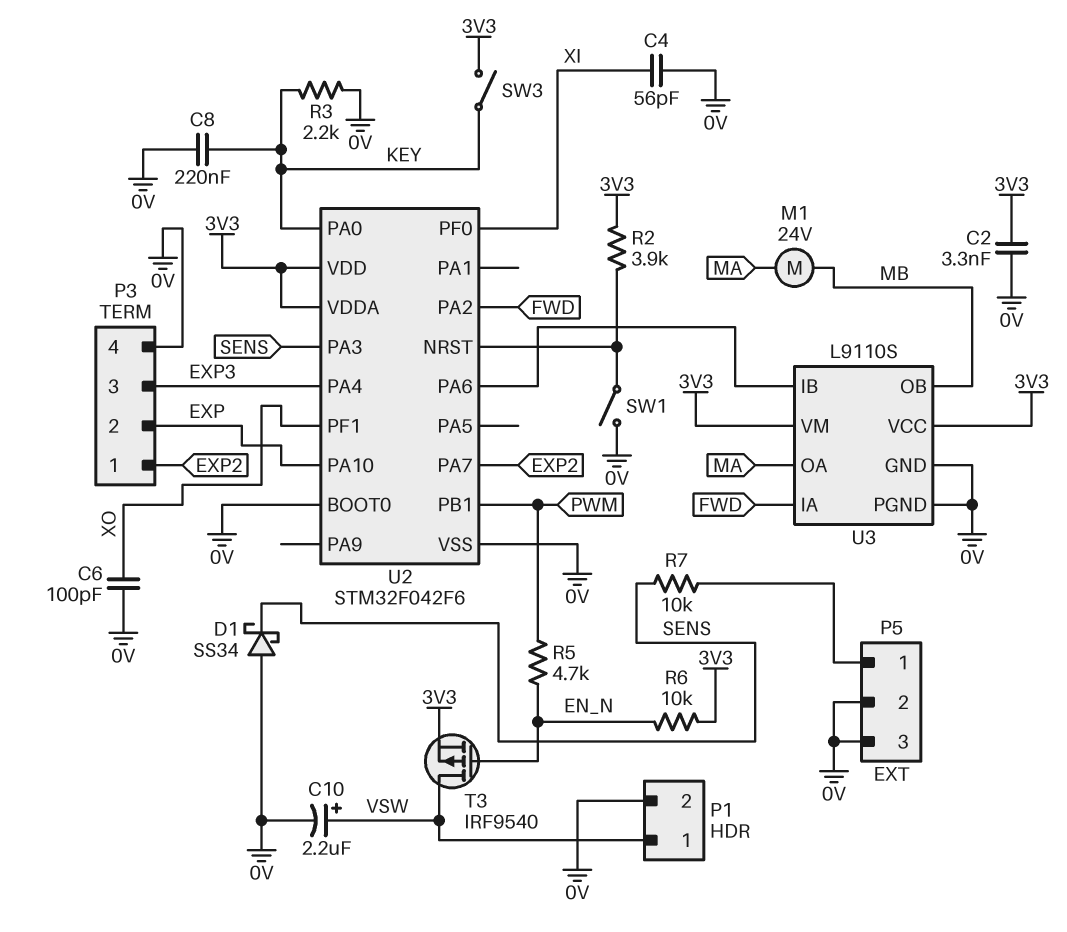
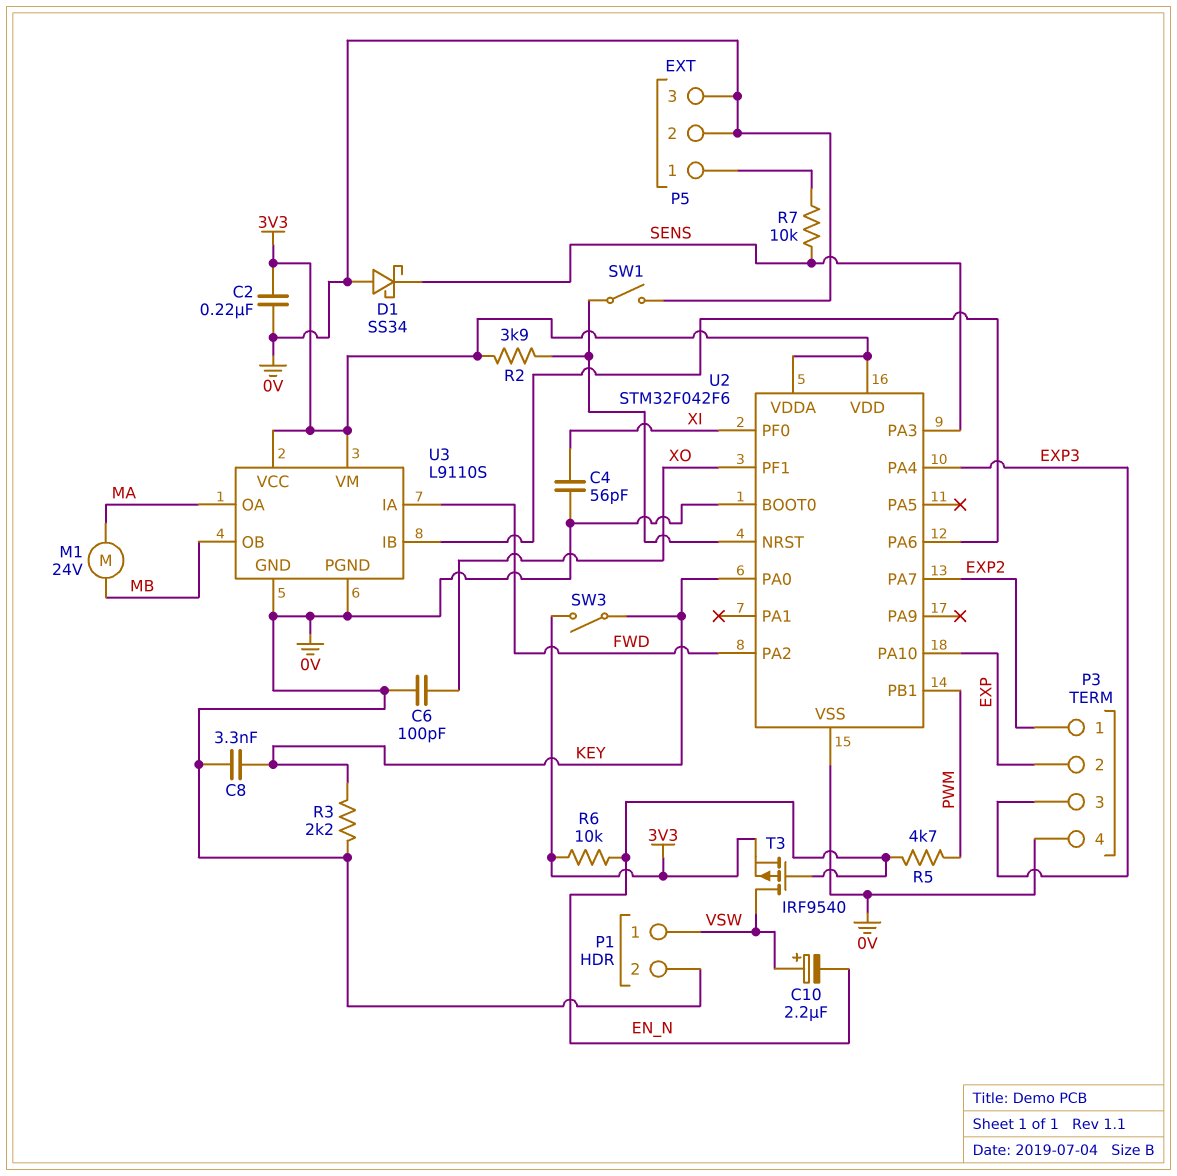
C2: 3.3nF (0V, 3V3) -> 220nF (0V, 3V3)
C8: 220nF (0V, KEY) -> 3.3nF (0V, KEY)
C10: 2.2uF (plus VSW, minus 0V) -> 2.2uF (plus VSW, minus EN_N)

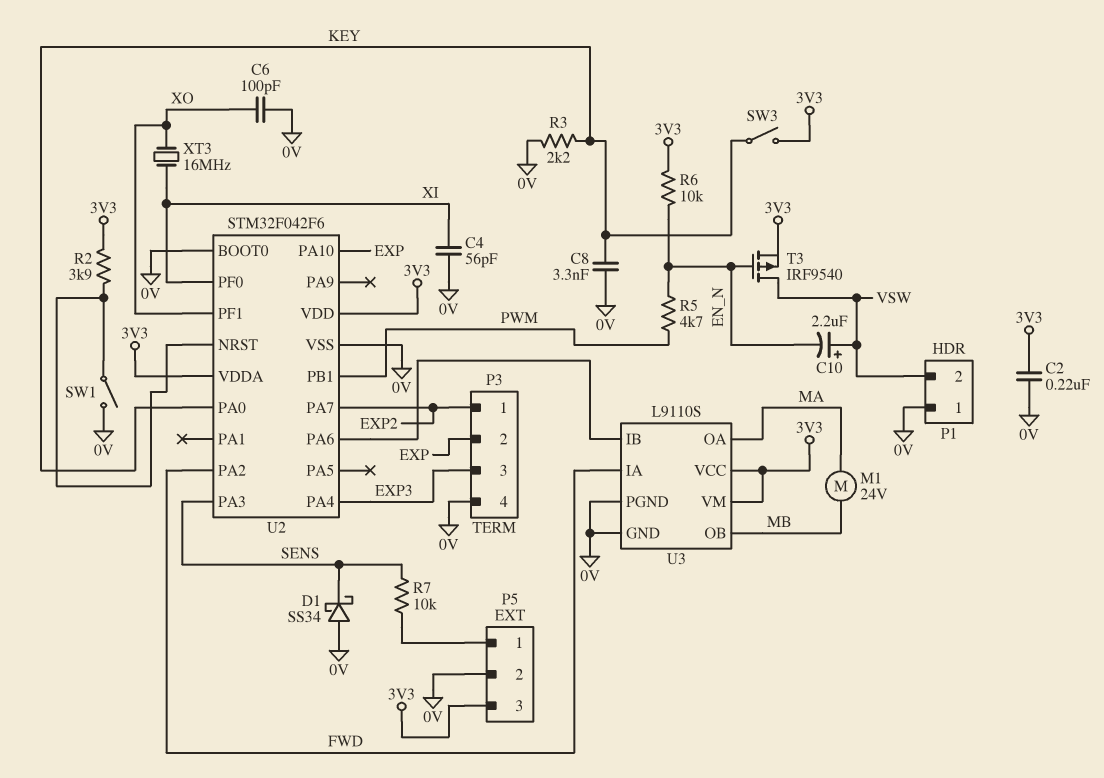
P1 pin 1: VSW -> 0V
P1 pin 2: 0V -> VSW
P5 pin 3: 0V -> 3V3
XT3: none -> 16MHz (XI, XO)

